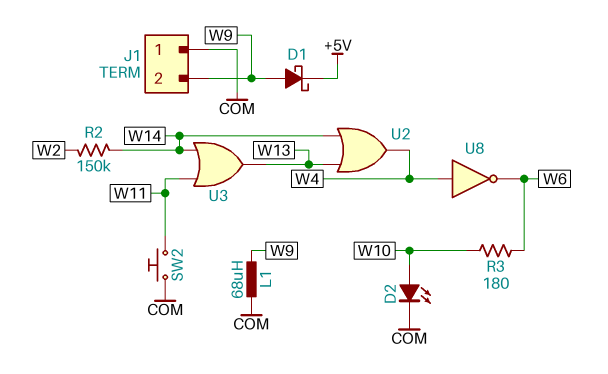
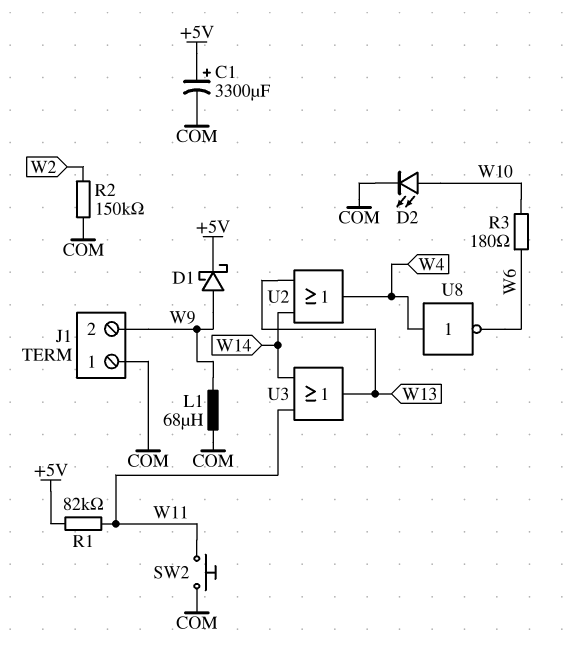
C1: none -> 3300uF (plus +5V, minus COM)
R1: none -> 82k (+5V, W11)
R2: 150k (W2, W14) -> 150k (COM, W2)

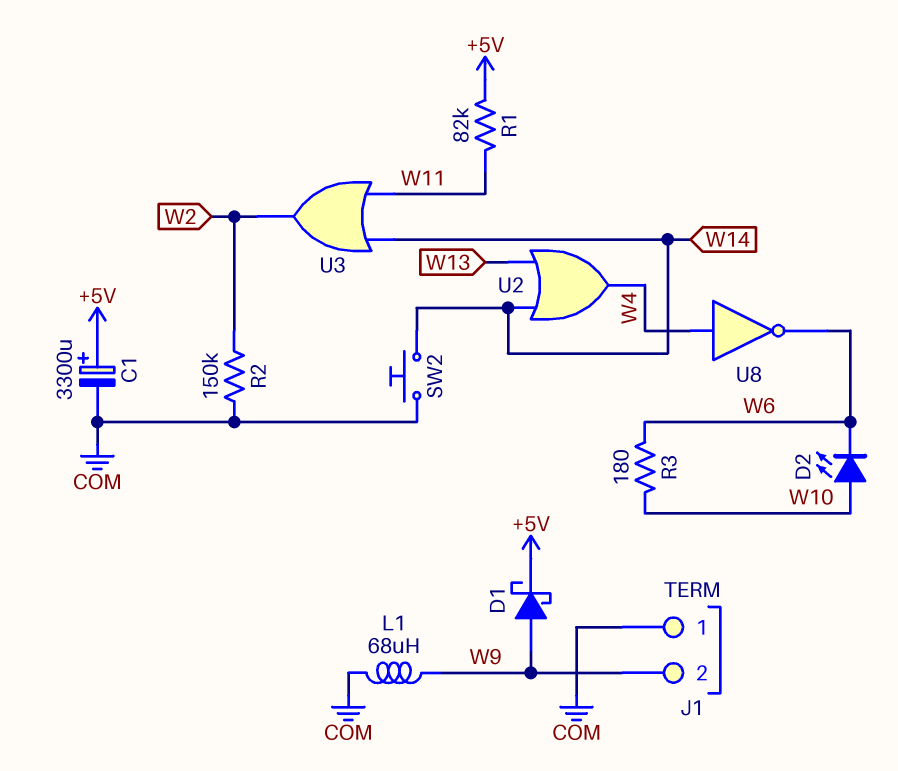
D2: LED (A W10, K COM) -> LED (A W10, K W6)
SW2: button (COM, W11) -> button (COM, W14)
U3: OR (in W11, in W14, out W13) -> OR (in W11, in W14, out W2)

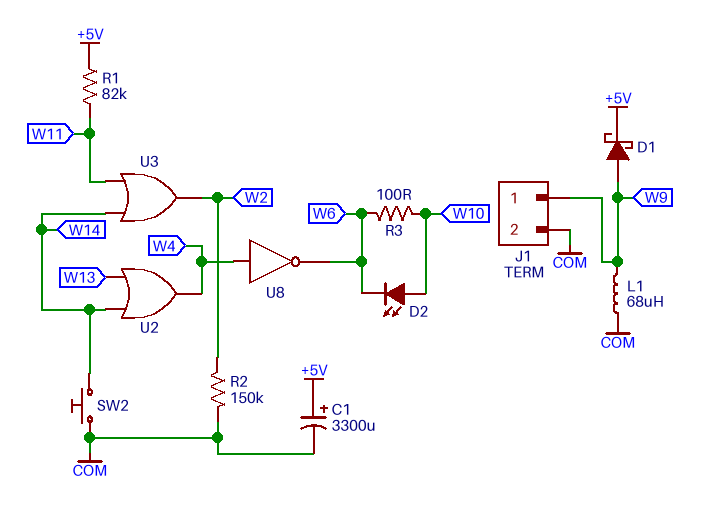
J1 pin 1: COM -> W9
J1 pin 2: W9 -> COM
R3: 180 (W6, W10) -> 100 (W6, W10)

